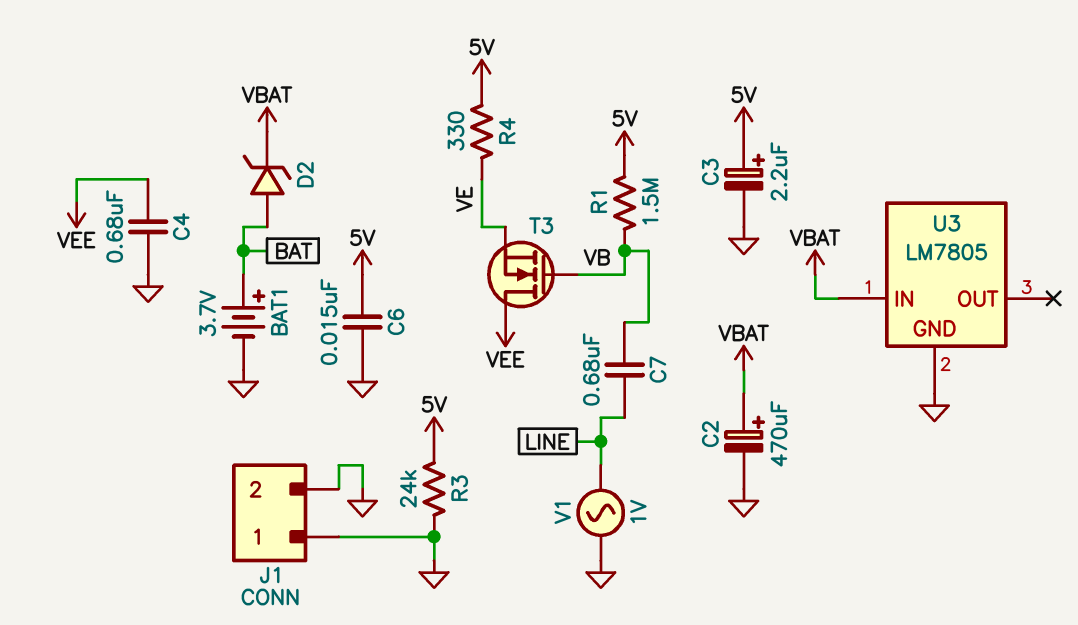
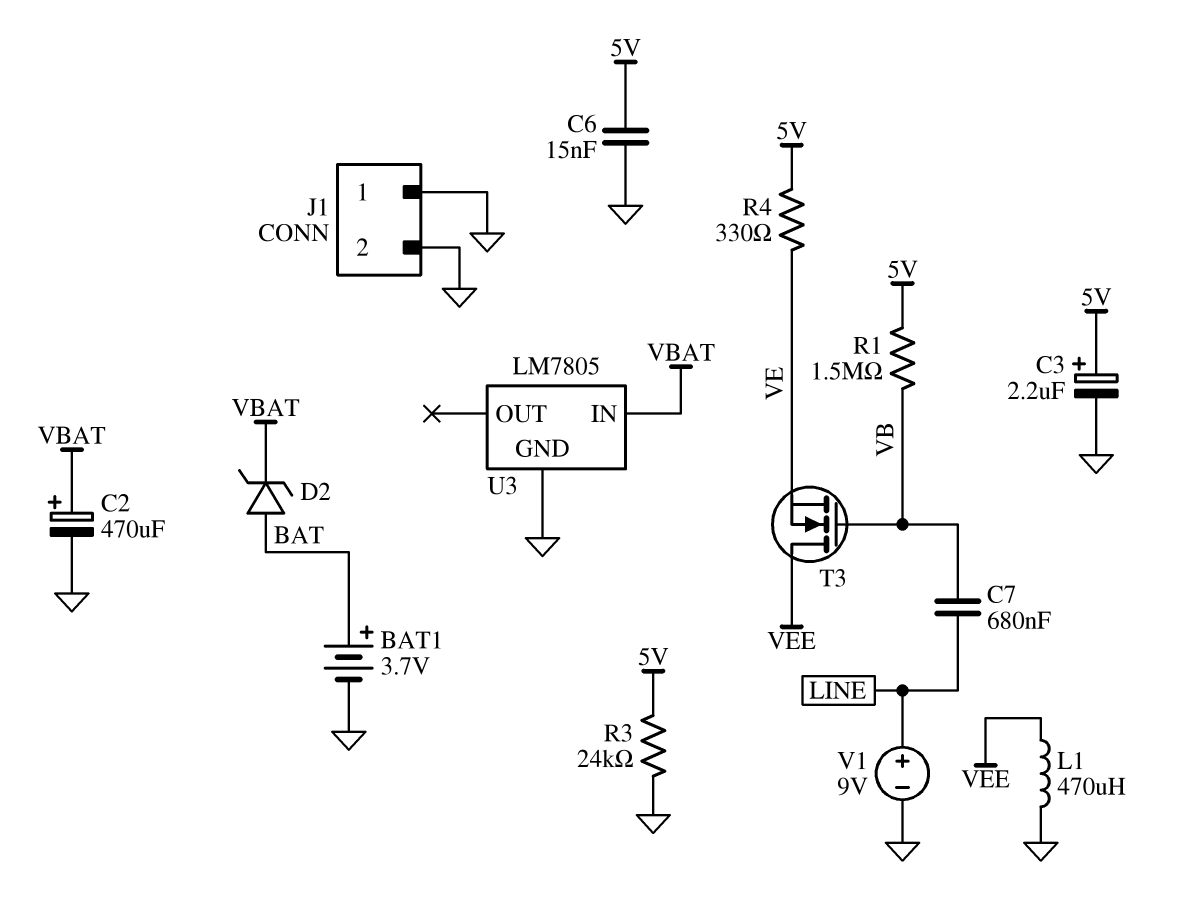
C4: 680nF (GND, VEE) -> none
L1: none -> 470uH (GND, VEE)
V1: AC 1V (GND, LINE) -> 9V (plus LINE, minus GND)

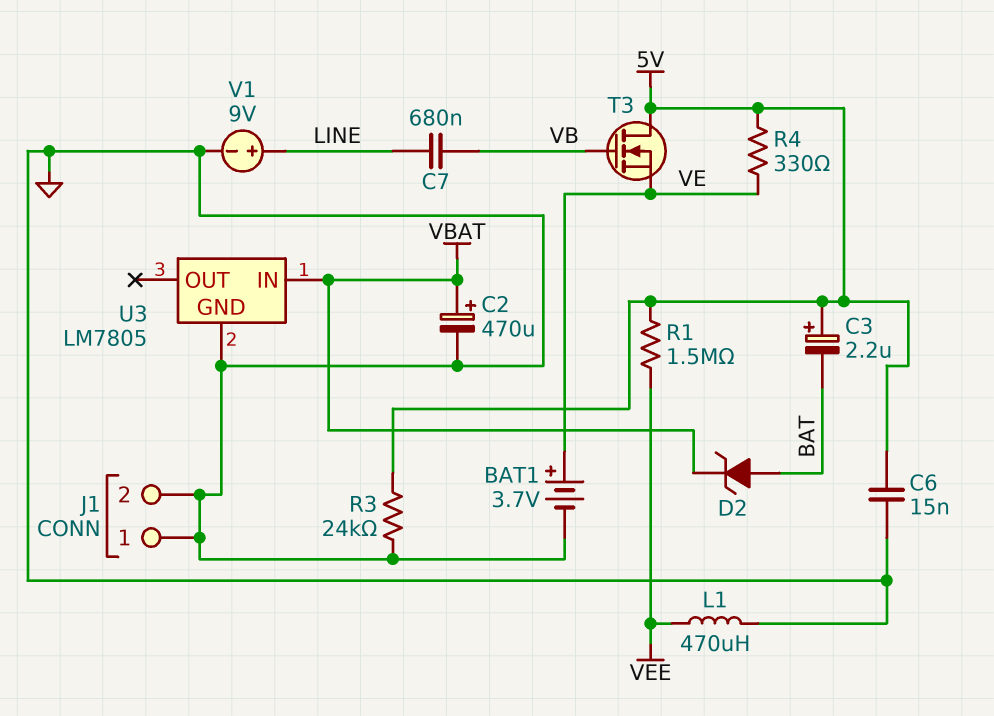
BAT1: 3.7V (plus BAT, minus GND) -> 3.7V (plus VE, minus GND)
C3: 2.2uF (plus 5V, minus GND) -> 2.2uF (plus 5V, minus BAT)
R1: 1.5M (5V, VB) -> 1.5M (5V, VEE)
T3: NMOS (G VB, D VEE, S VE) -> NMOS (G VB, D 5V, S VE)

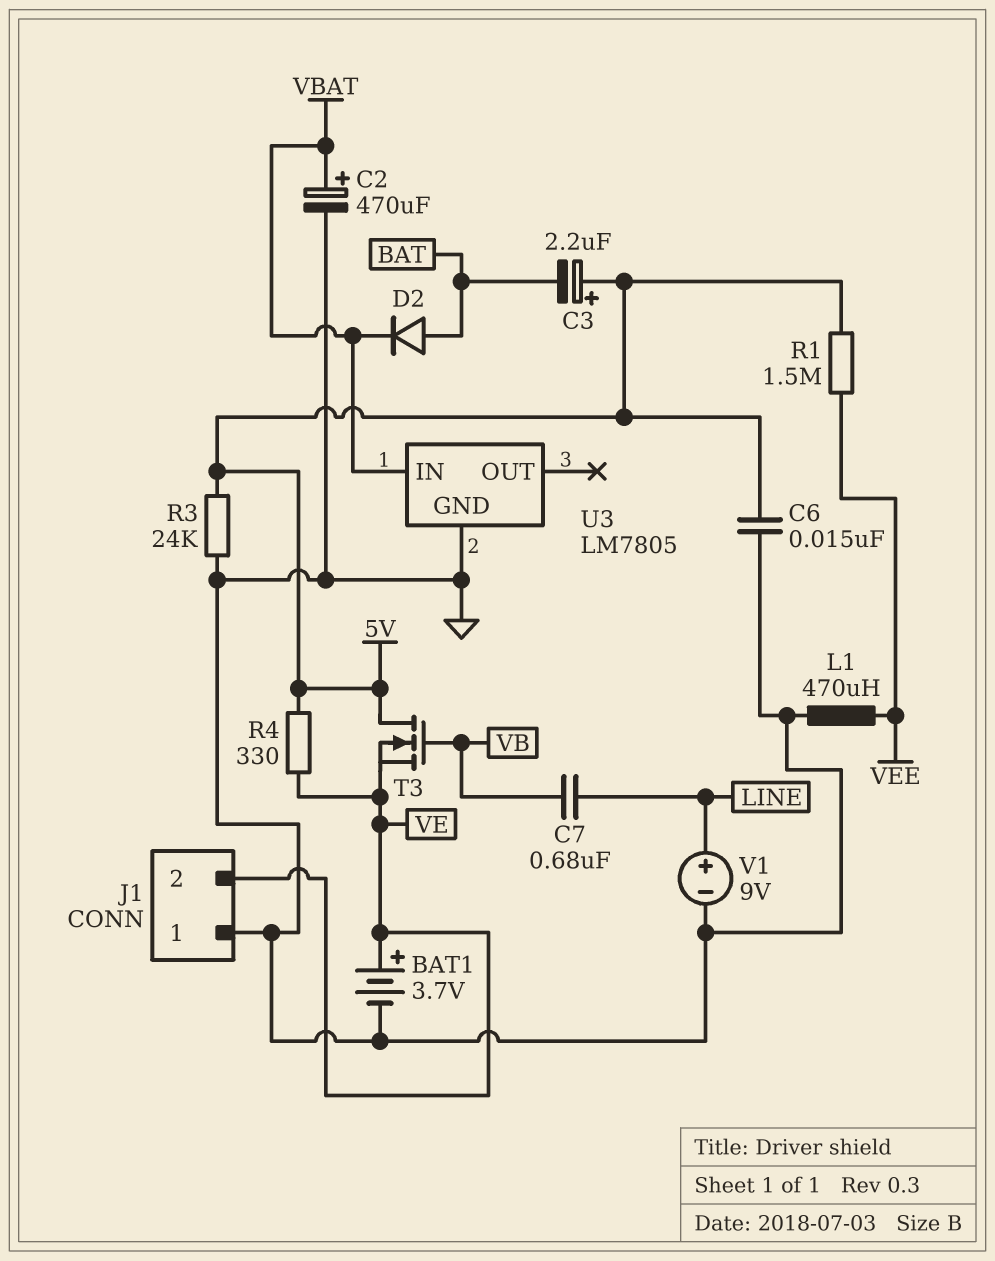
D2: zener (A BAT, K VBAT) -> diode (A BAT, K VBAT)
J1 pin 2: GND -> VE

